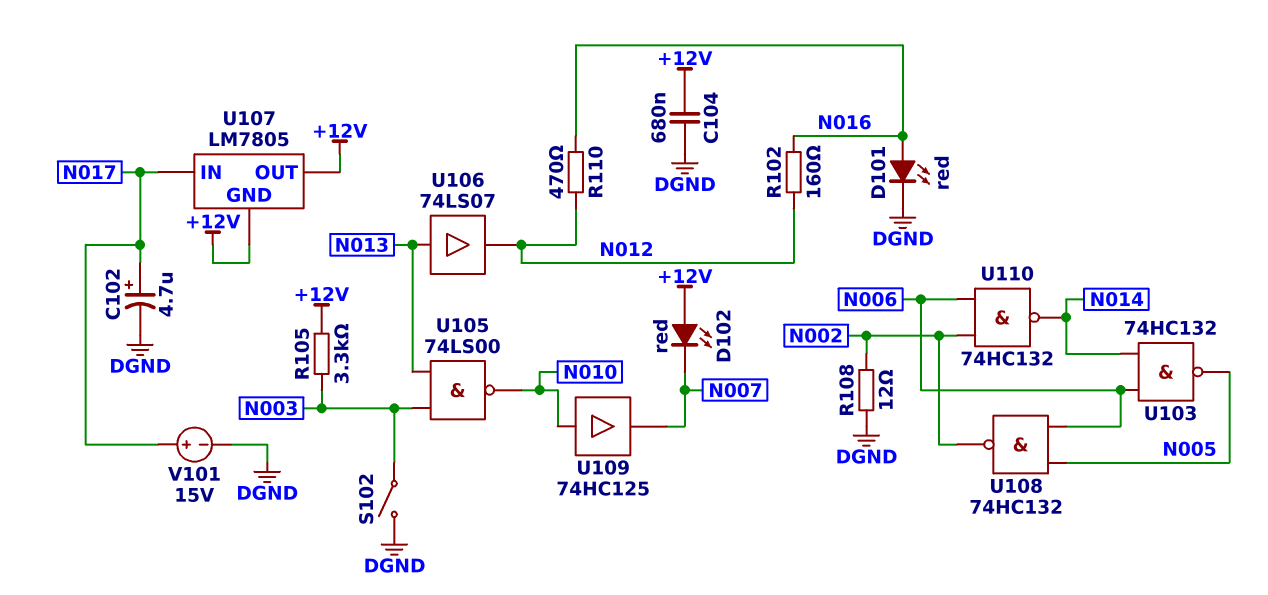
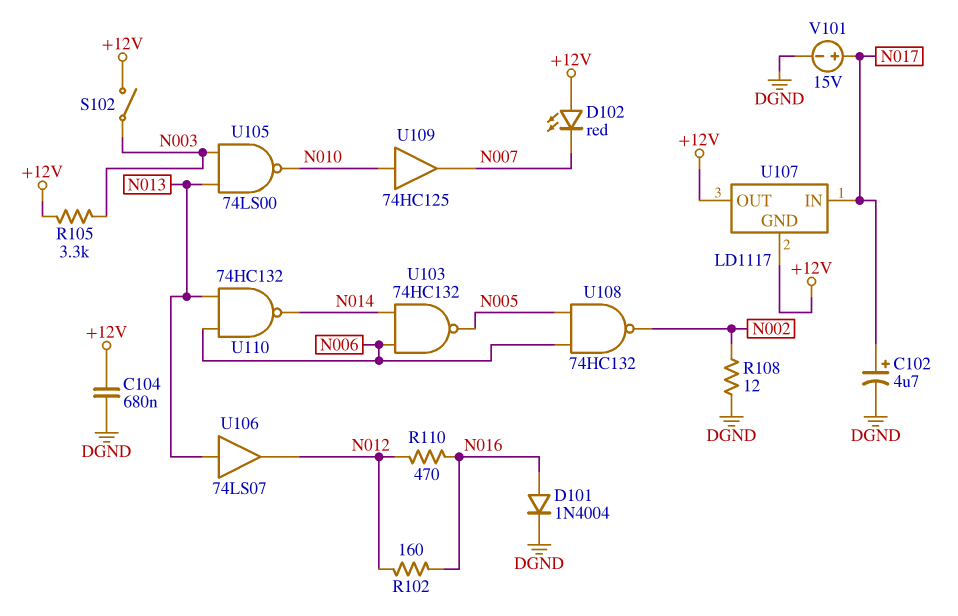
D101: LED red (A N016, K DGND) -> diode 1N4004 (A N016, K DGND)
S102: switch (DGND, N003) -> switch (+12V, N003)
U107: LM7805 -> LD1117
U110: NAND 74HC132 (in N002, in N006, out N014) -> NAND 74HC132 (in N006, in N013, out N014)

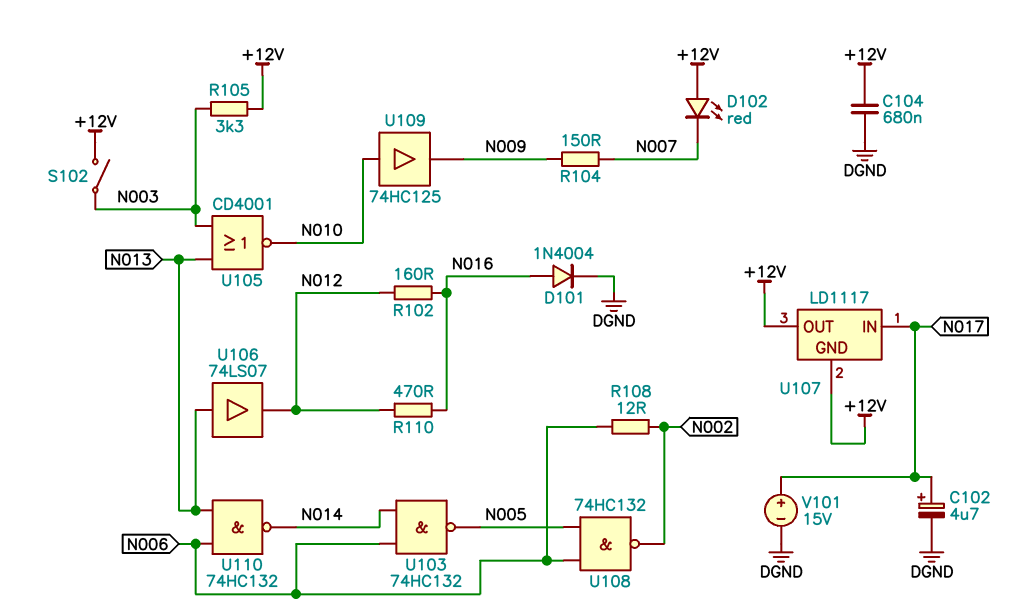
R104: none -> 150 (N007, N009)
R108: 12 (DGND, N002) -> 12 (N002, N006)
U105: NAND 74LS00 (in N003, in N013, out N010) -> NOR CD4001 (in N003, in N013, out N010)
U109: buffer 74HC125 (in N010, out N007) -> buffer 74HC125 (in N010, out N009)

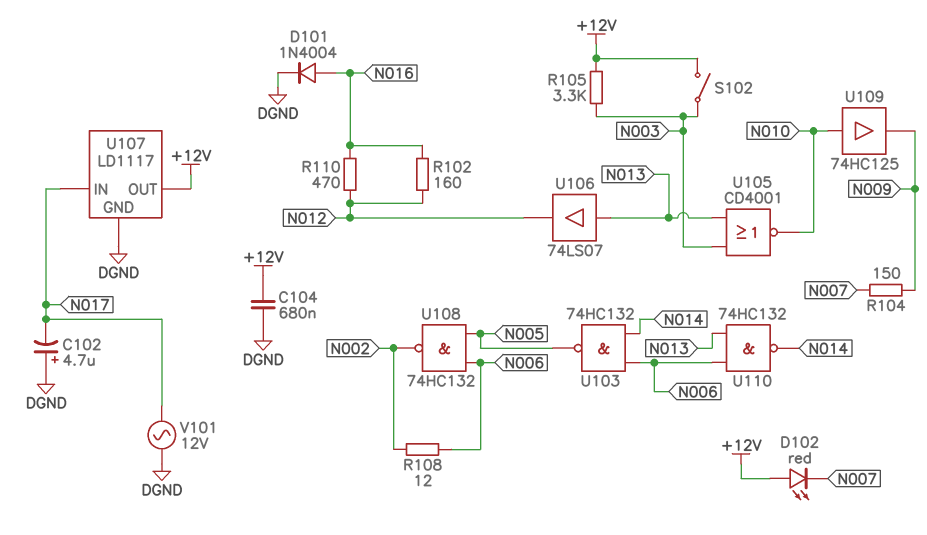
C102: 4.7uF (plus N017, minus DGND) -> 4.7uF (plus DGND, minus N017)
U107 pin GND: +12V -> DGND
V101: 15V (plus N017, minus DGND) -> AC 12V (DGND, N017)

